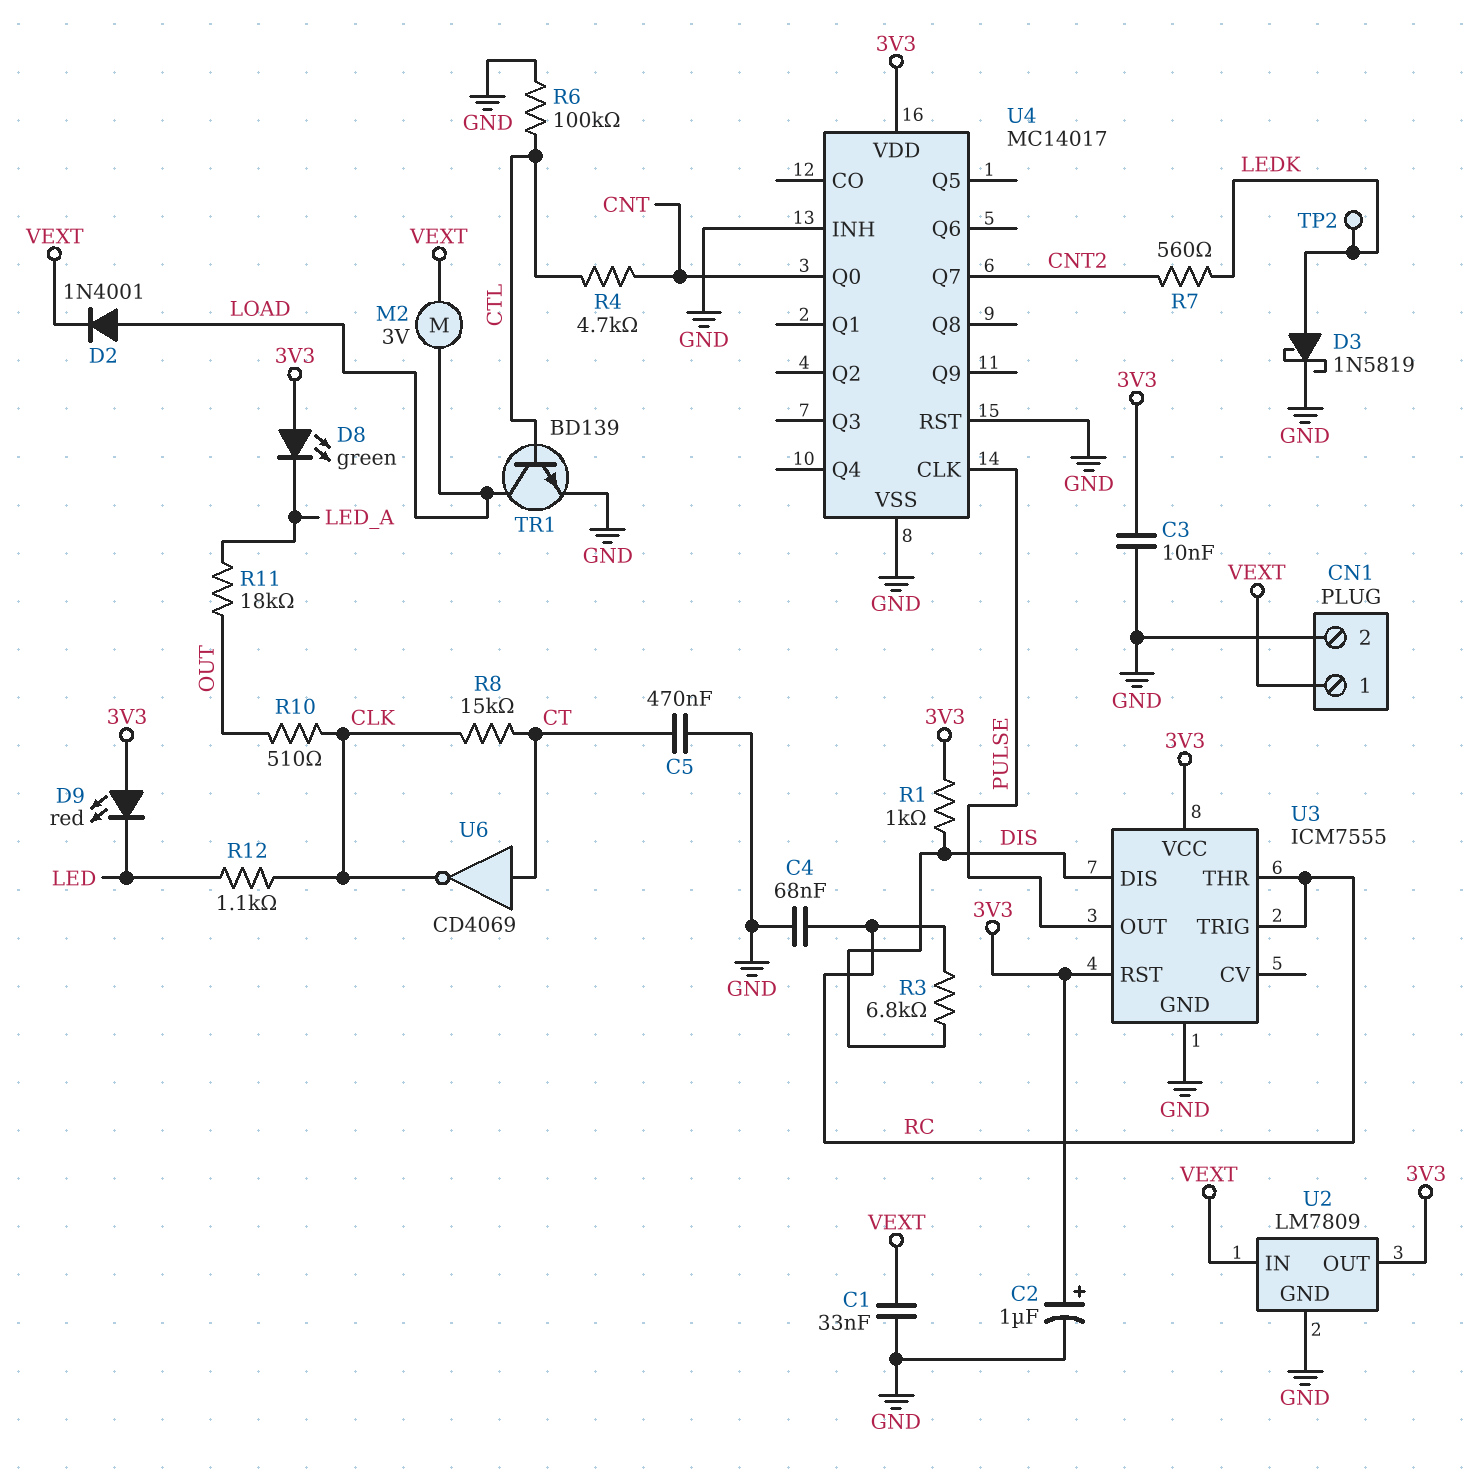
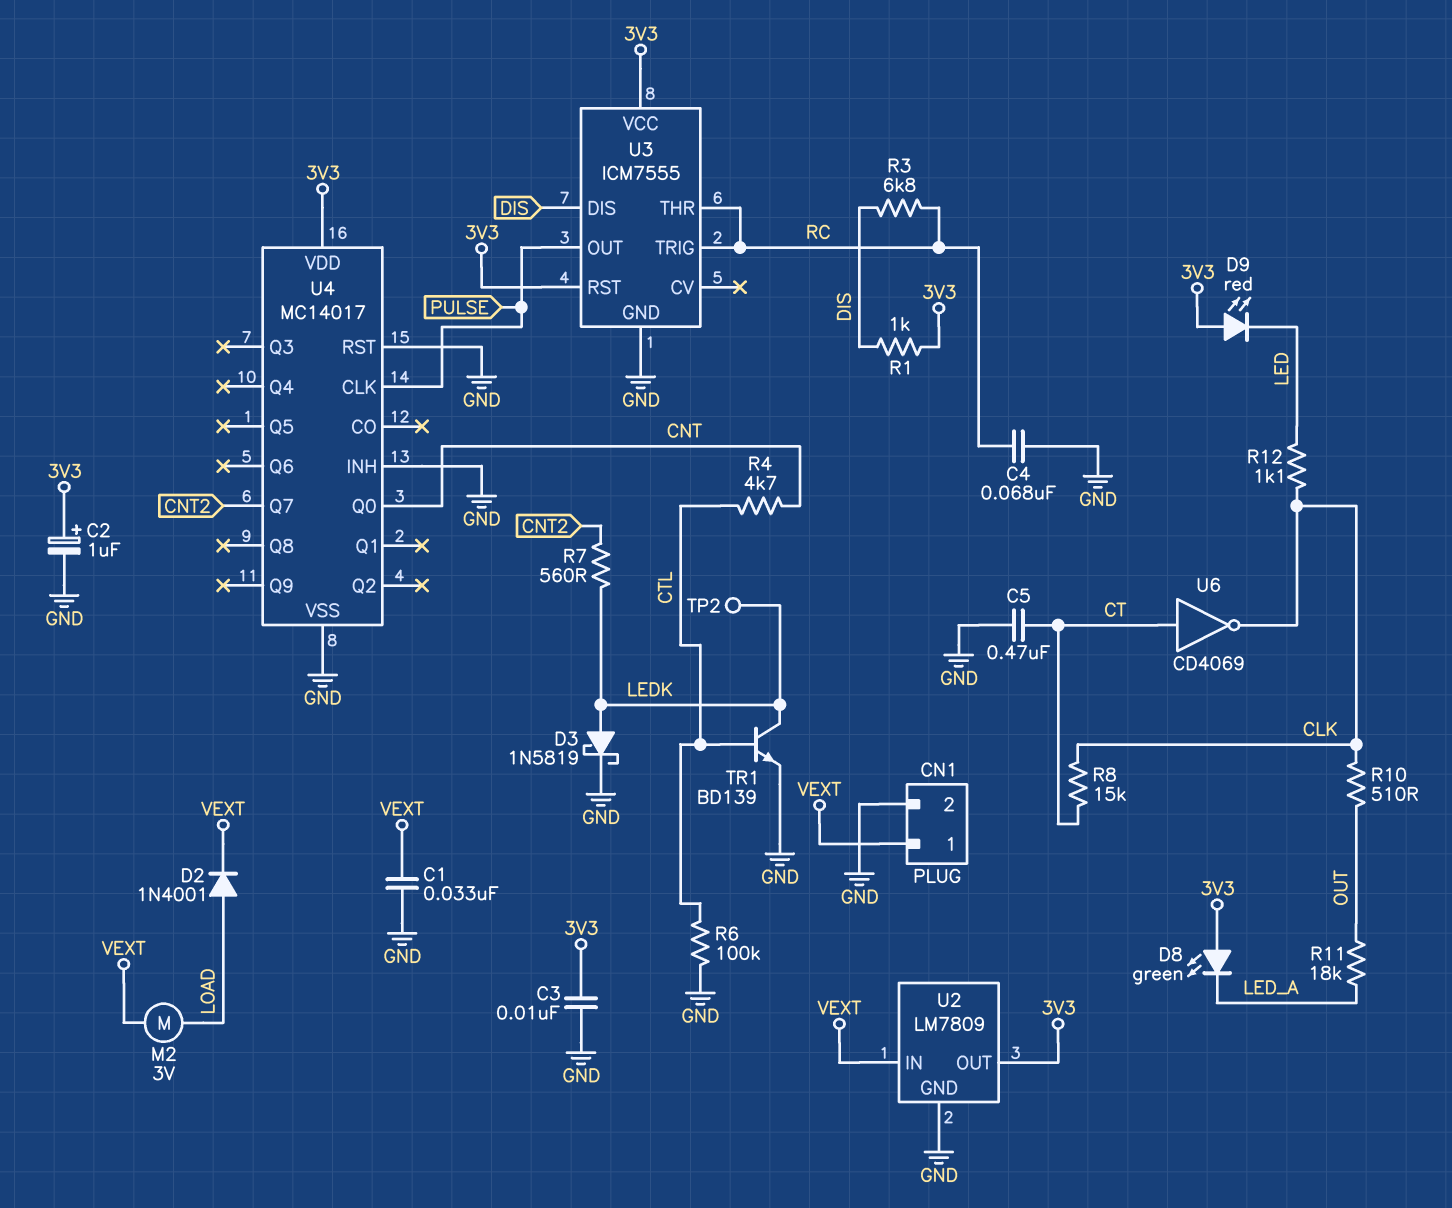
TR1: NPN BD139 (B CTL, C LOAD, E GND) -> NPN BD139 (B CTL, C LEDK, E GND)

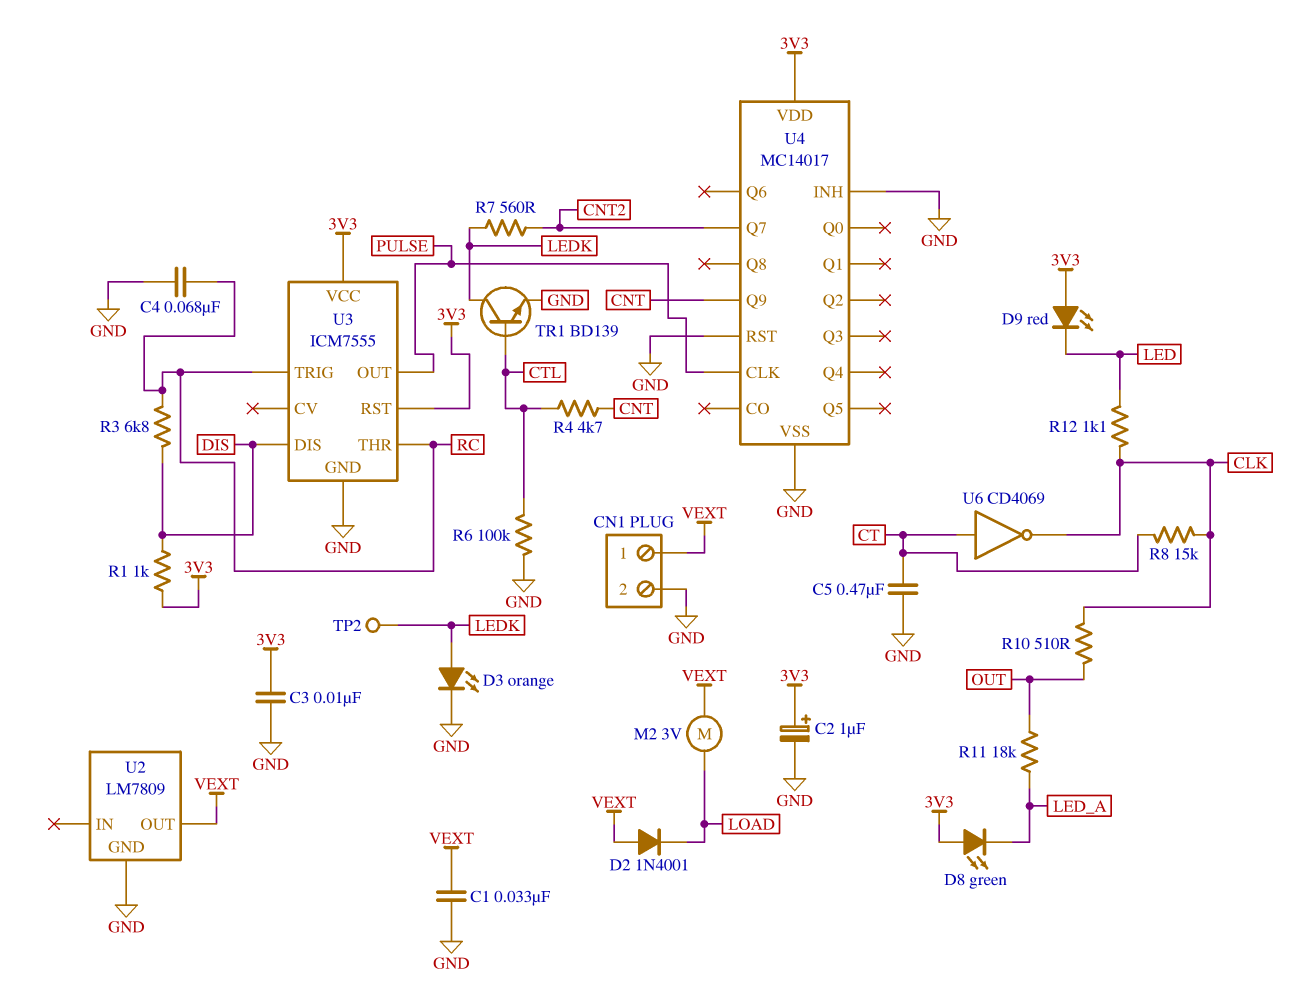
D2: diode 1N4001 (A LOAD, K VEXT) -> diode 1N4001 (A VEXT, K LOAD)
D3: schottky 1N5819 (A LEDK, K GND) -> LED orange (A LEDK, K GND)
U2 pin IN: VEXT -> none
U2 pin OUT: 3V3 -> VEXT
U4 pin Q0: CNT -> none
U4 pin Q9: none -> CNT

